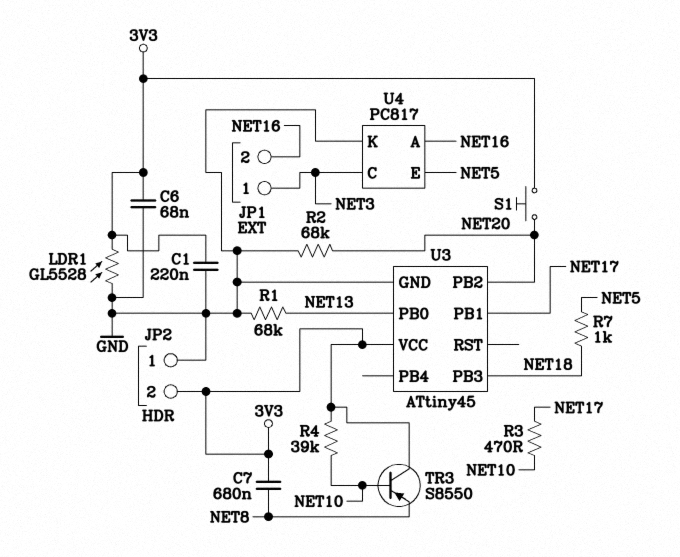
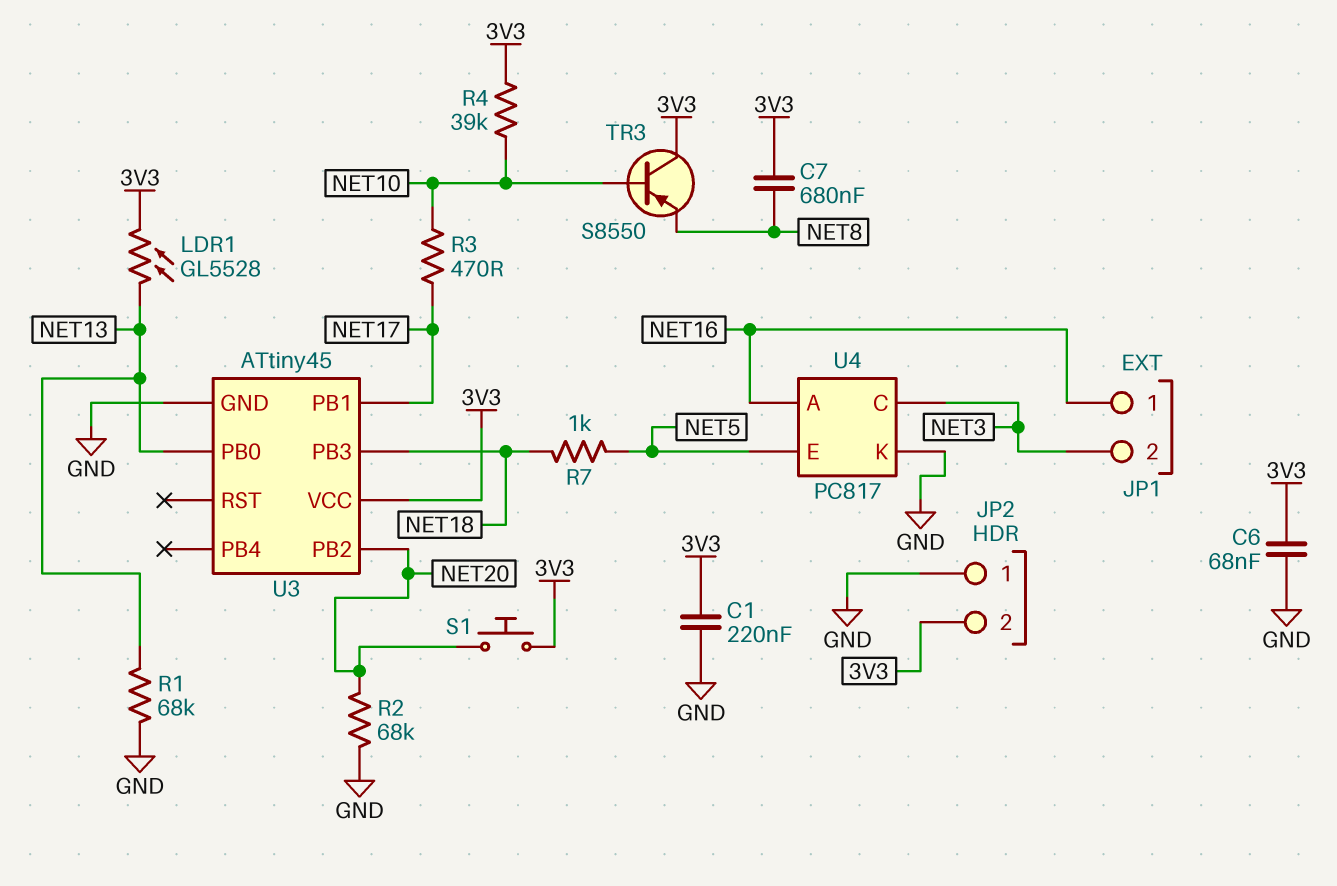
JP1 pin 1: NET3 -> NET16
JP1 pin 2: NET16 -> NET3
LDR1: GL5528 (3V3, GND) -> GL5528 (3V3, NET13)

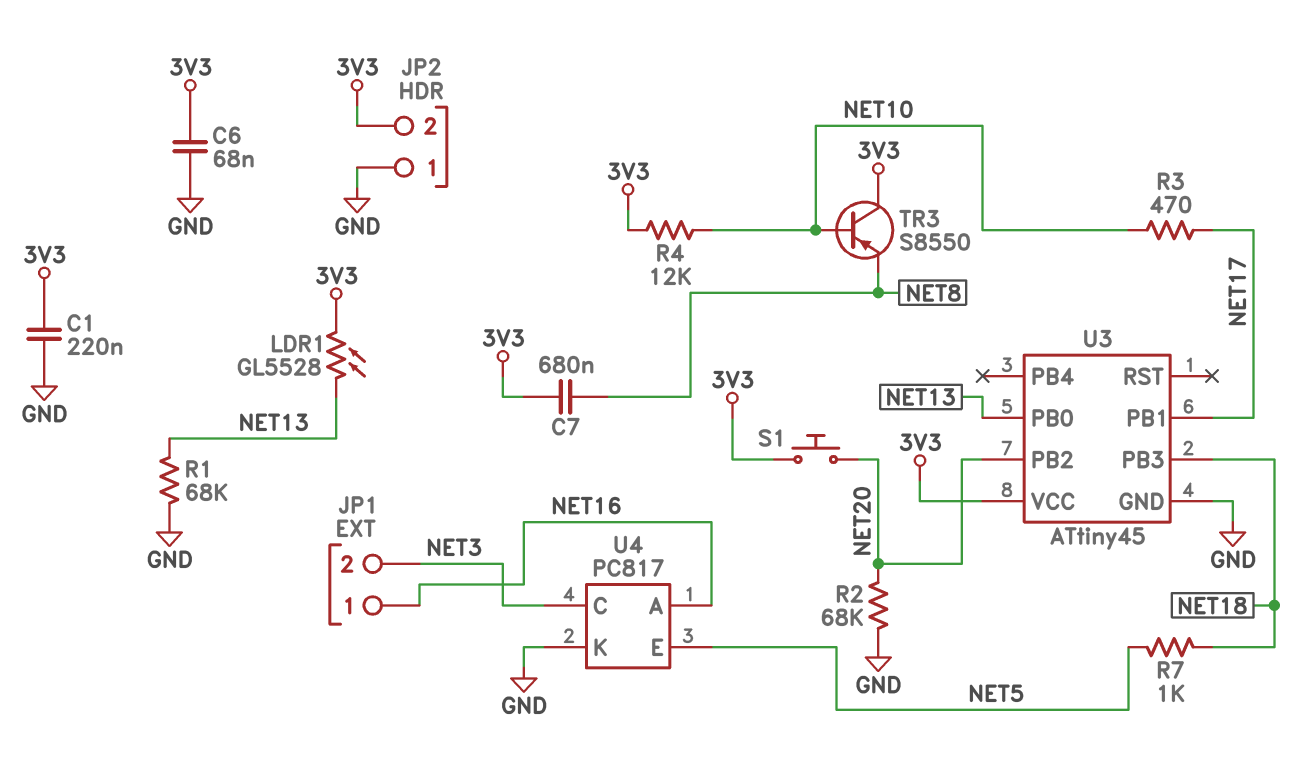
R4: 39k (3V3, NET10) -> 12k (3V3, NET10)

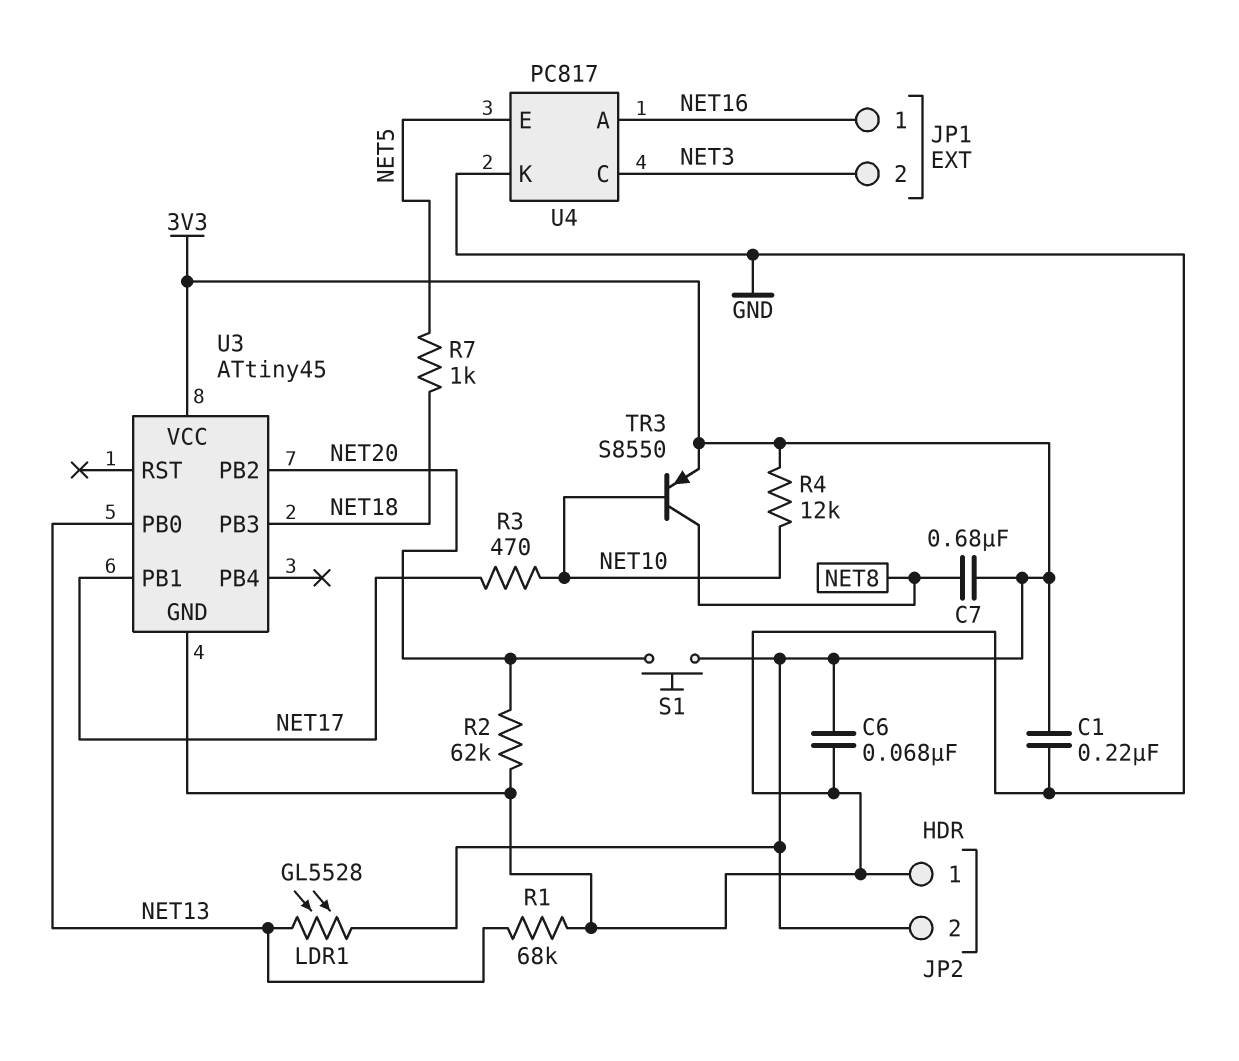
R2: 68k (GND, NET20) -> 62k (GND, NET20)
TR3: PNP S8550 (B NET10, C 3V3, E NET8) -> PNP S8550 (B NET10, C NET8, E 3V3)

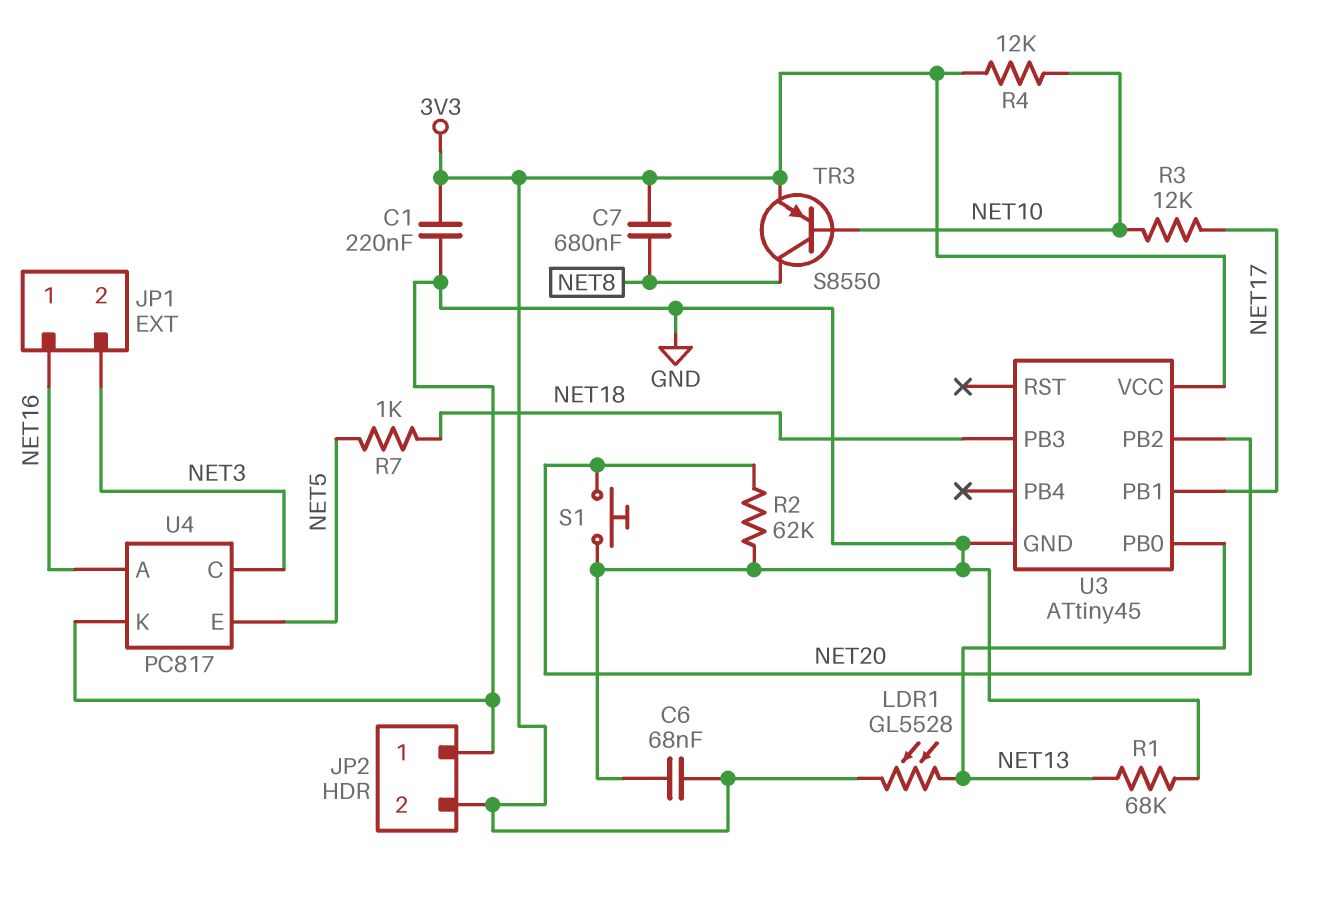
R3: 470 (NET10, NET17) -> 12k (NET10, NET17)
S1: button (3V3, NET20) -> button (GND, NET20)

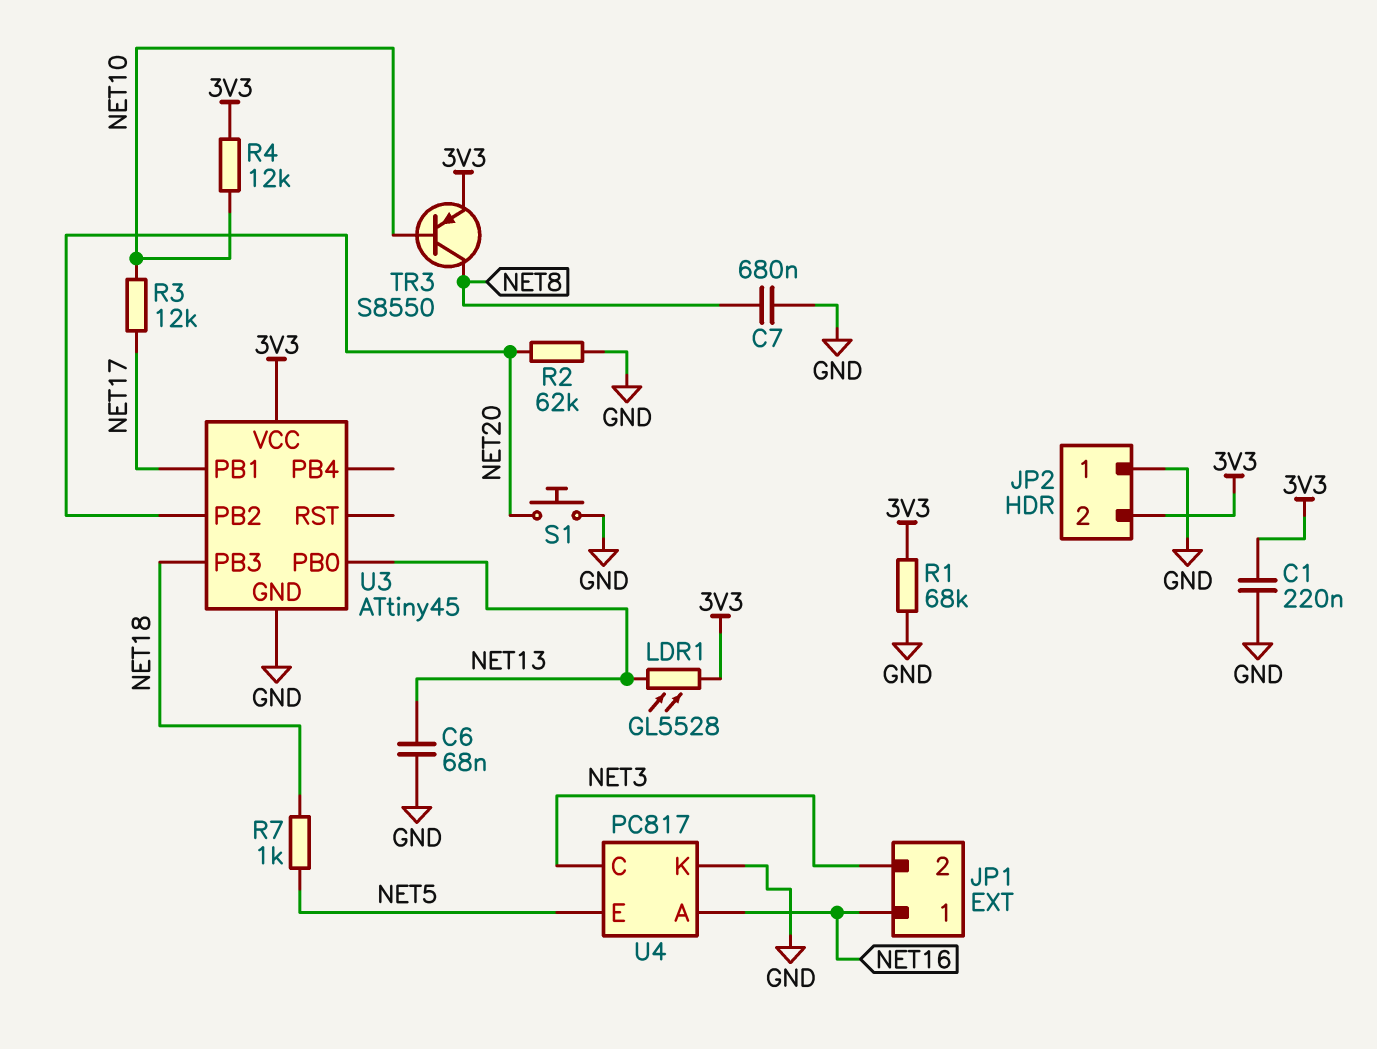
C6: 68nF (3V3, GND) -> 68nF (GND, NET13)
C7: 680nF (3V3, NET8) -> 680nF (GND, NET8)
R1: 68k (GND, NET13) -> 68k (3V3, GND)

